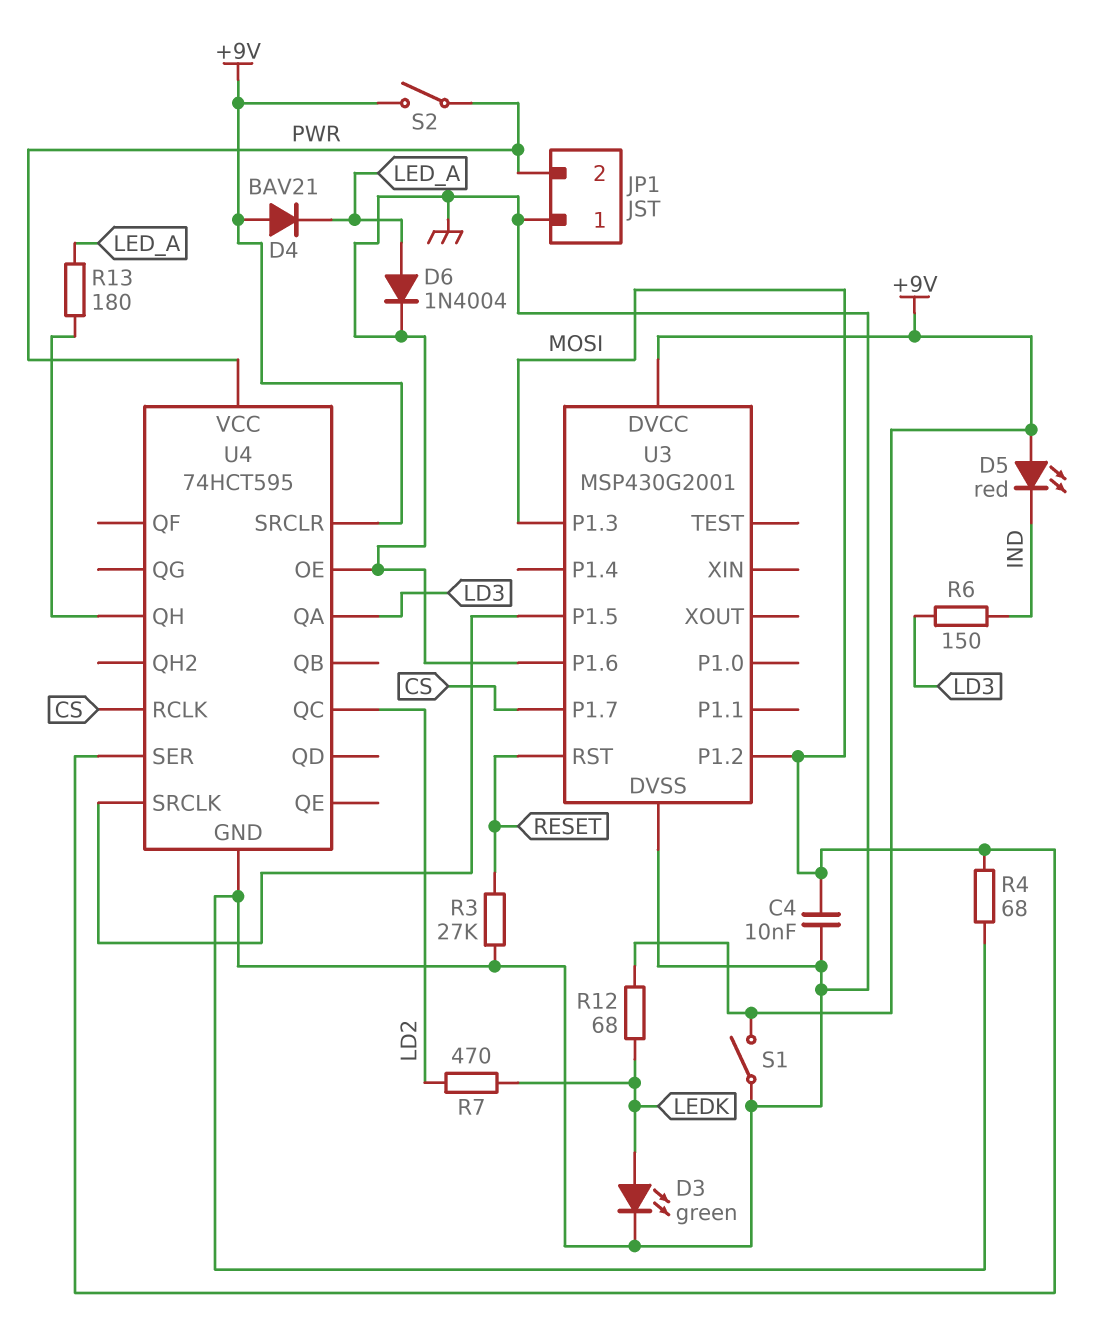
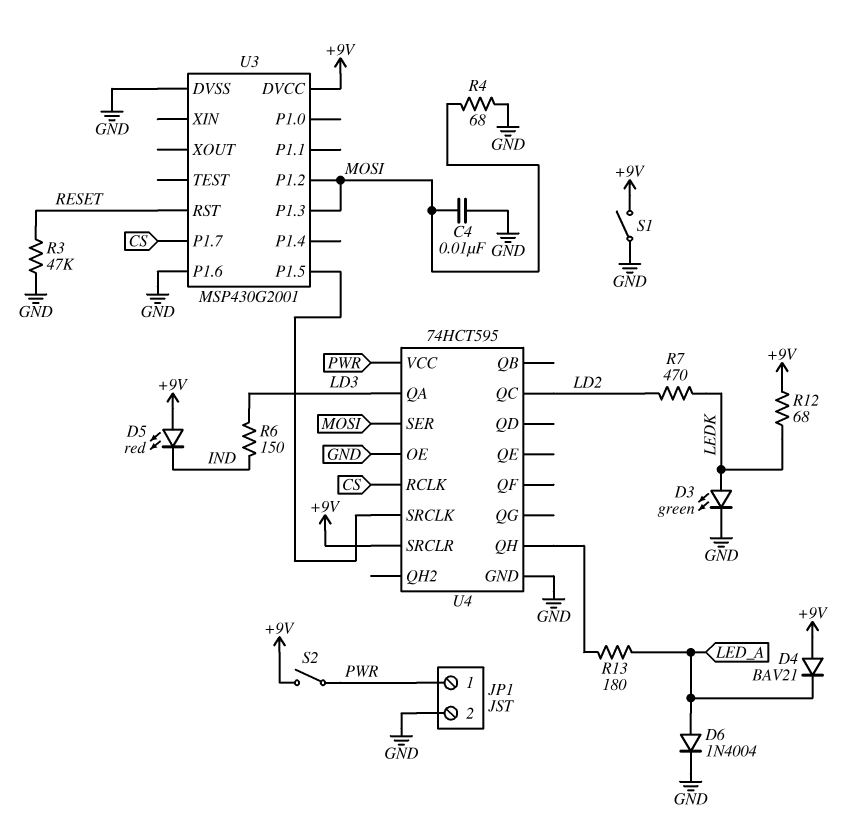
JP1 pin 1: GND -> PWR
JP1 pin 2: PWR -> GND
R3: 27k (GND, RESET) -> 47k (GND, RESET)

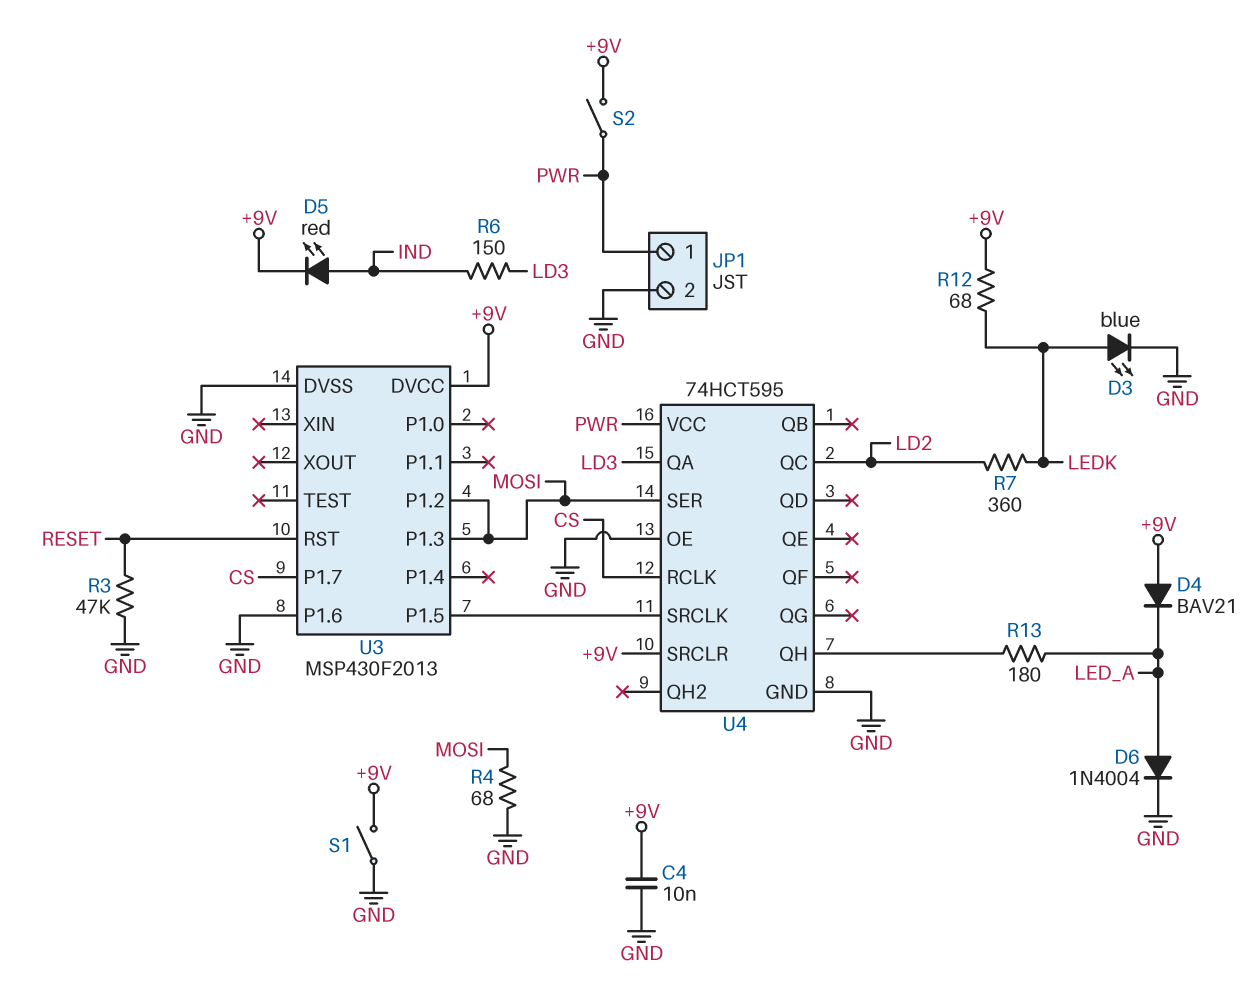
C4: 10nF (GND, MOSI) -> 10nF (+9V, GND)
D3: LED green (A LEDK, K GND) -> LED blue (A LEDK, K GND)
D5: LED red (A +9V, K IND) -> LED red (A IND, K +9V)
R7: 470 (LD2, LEDK) -> 360 (LD2, LEDK)
U3: MSP430G2001 -> MSP430F2013

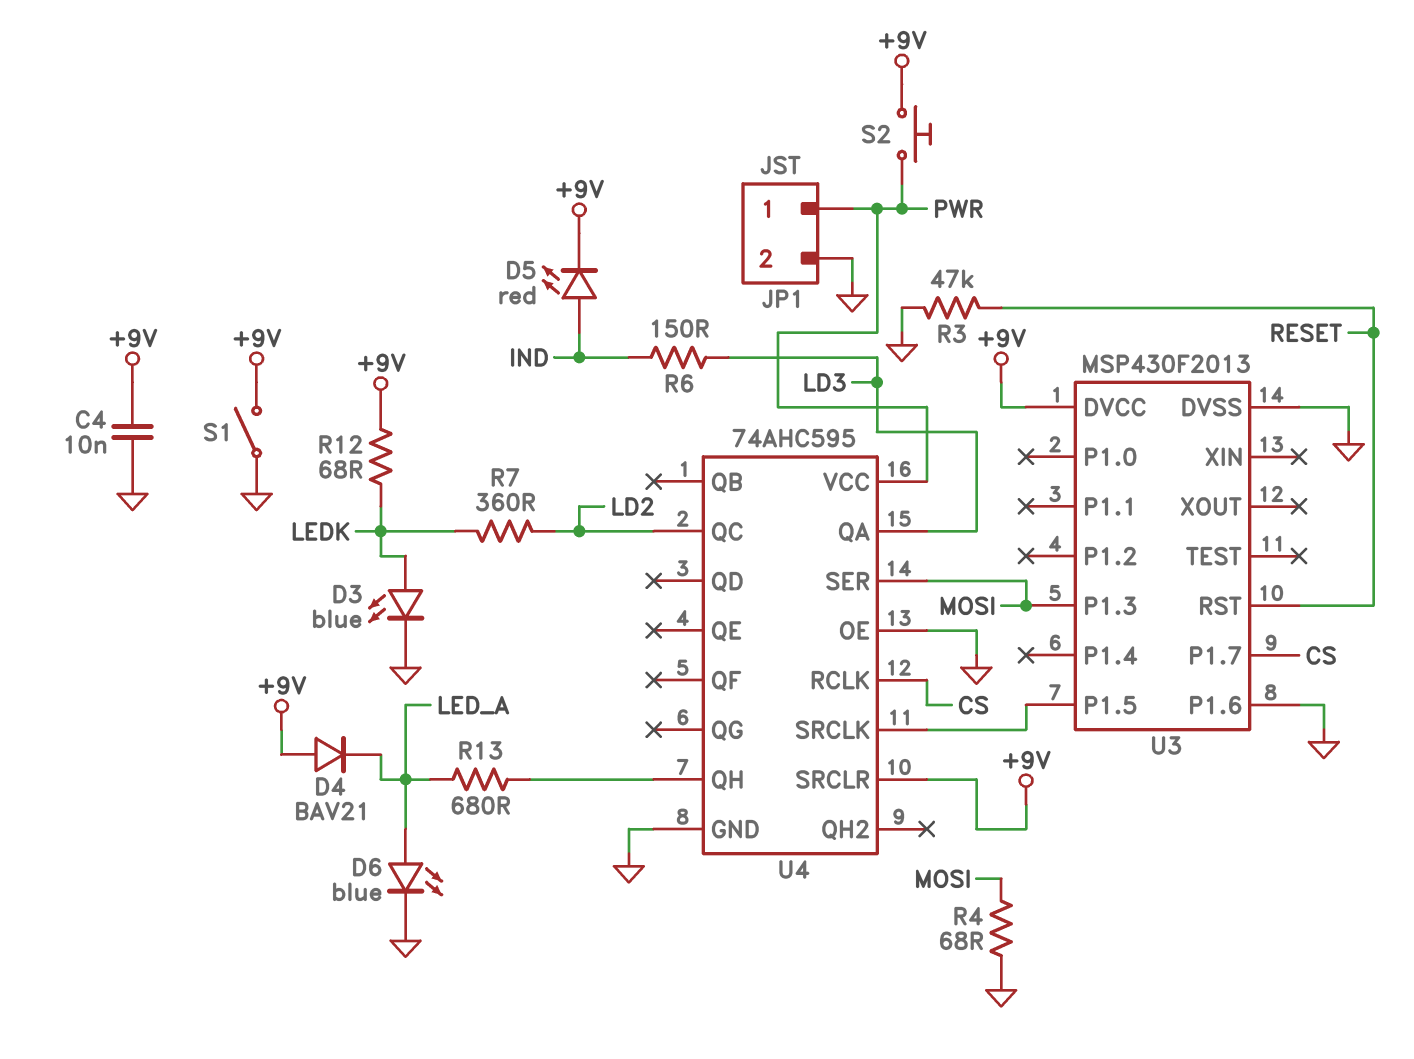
D6: diode 1N4004 (A LED_A, K GND) -> LED blue (A LED_A, K GND)
R13: 180 (LED_A, U4/QH) -> 680 (LED_A, U4/QH)
S2: switch (+9V, PWR) -> button (+9V, PWR)
U3 pin P1.2: MOSI -> none
U4: 74HCT595 -> 74AHC595

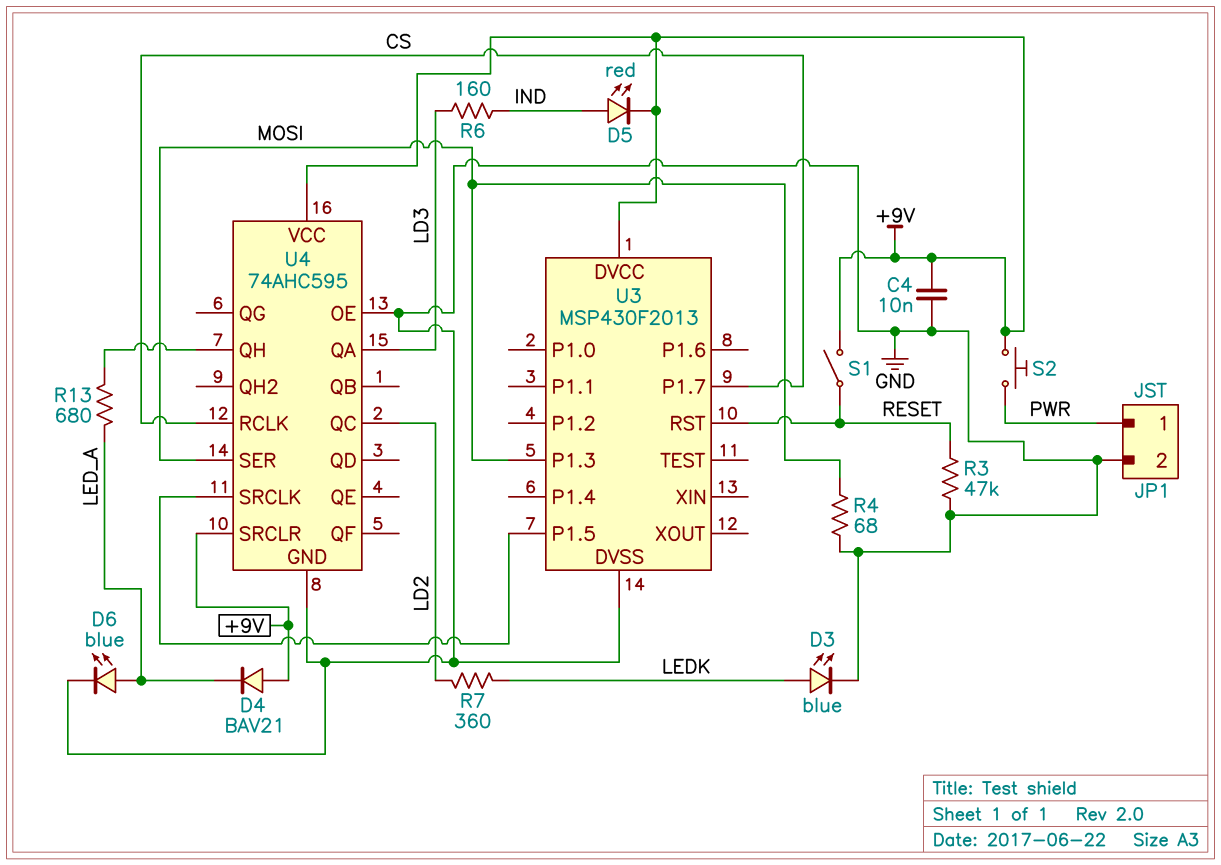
R6: 150 (IND, LD3) -> 160 (IND, LD3)
R12: 68 (+9V, LEDK) -> none
S1: switch (+9V, GND) -> switch (+9V, RESET)
U3 pin P1.6: GND -> none
U4 pin VCC: PWR -> +9V

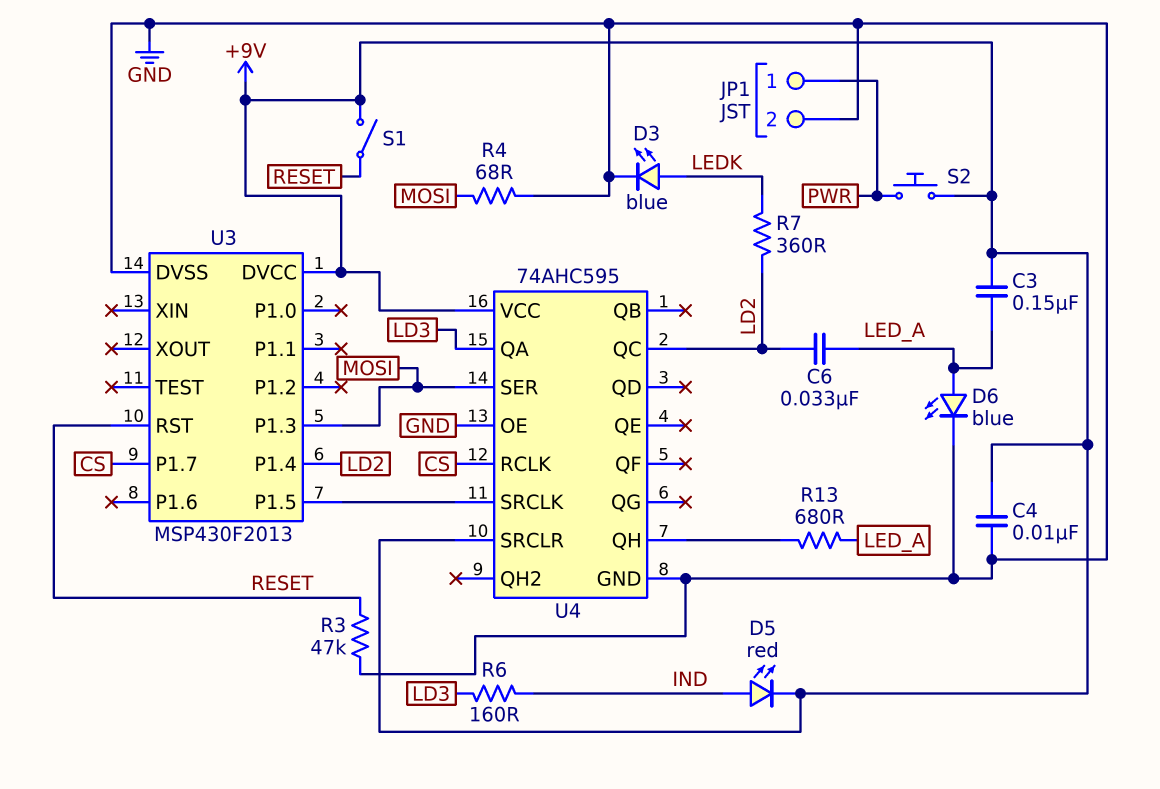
C3: none -> 150nF (+9V, LED_A)
C6: none -> 33nF (LD2, LED_A)
D4: diode BAV21 (A +9V, K LED_A) -> none
U3 pin P1.4: none -> LD2

